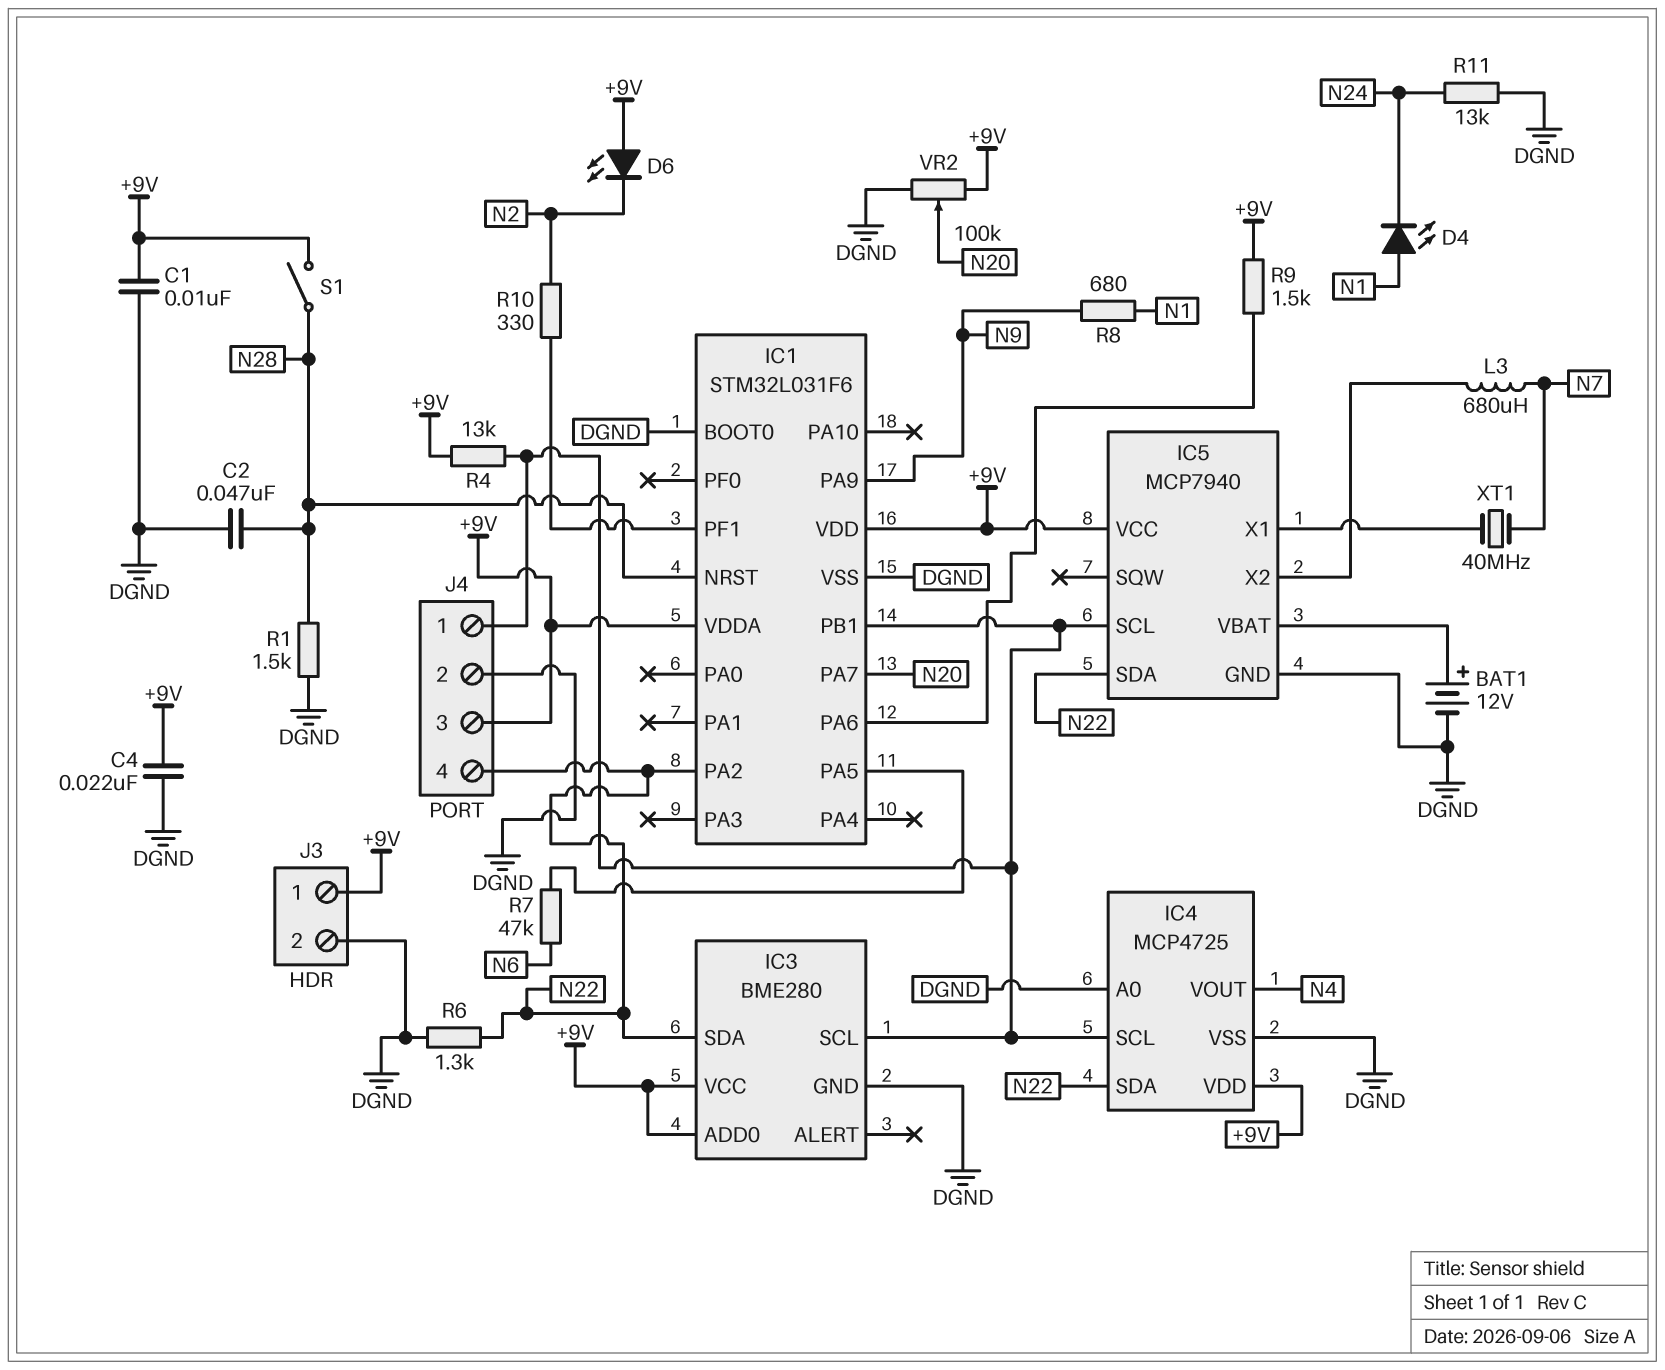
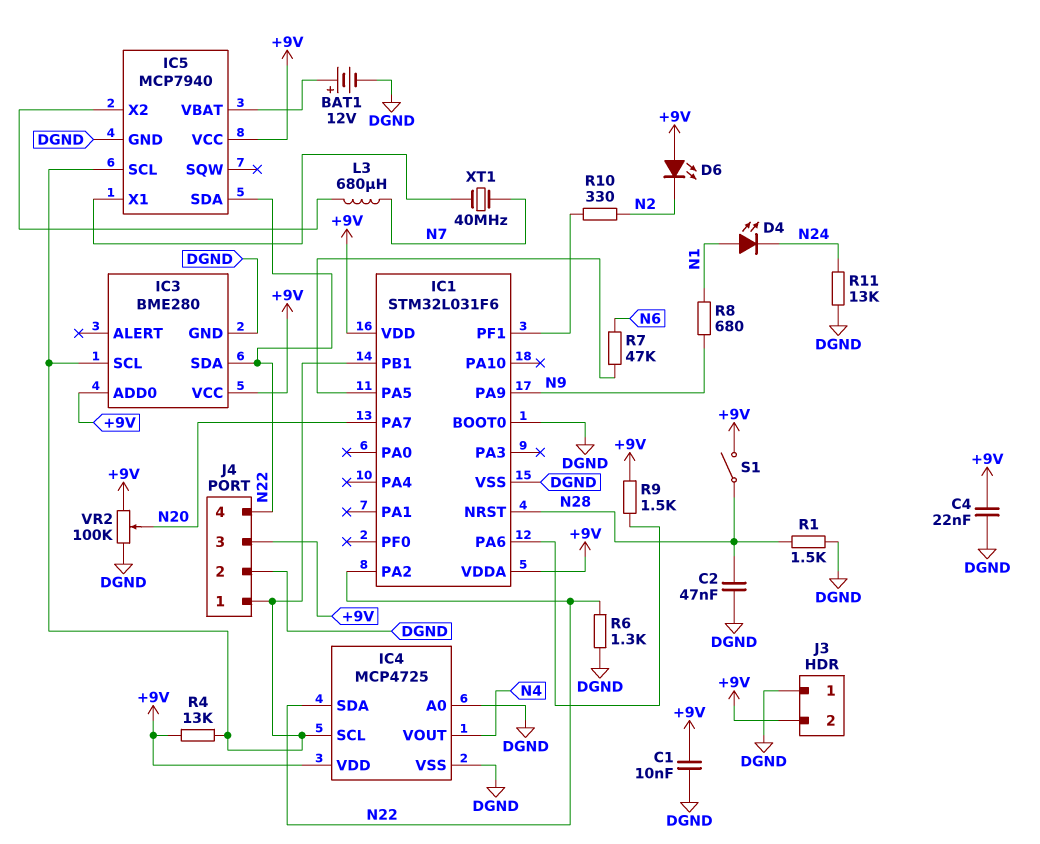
J3 pin 1: +9V -> DGND
J3 pin 2: DGND -> +9V

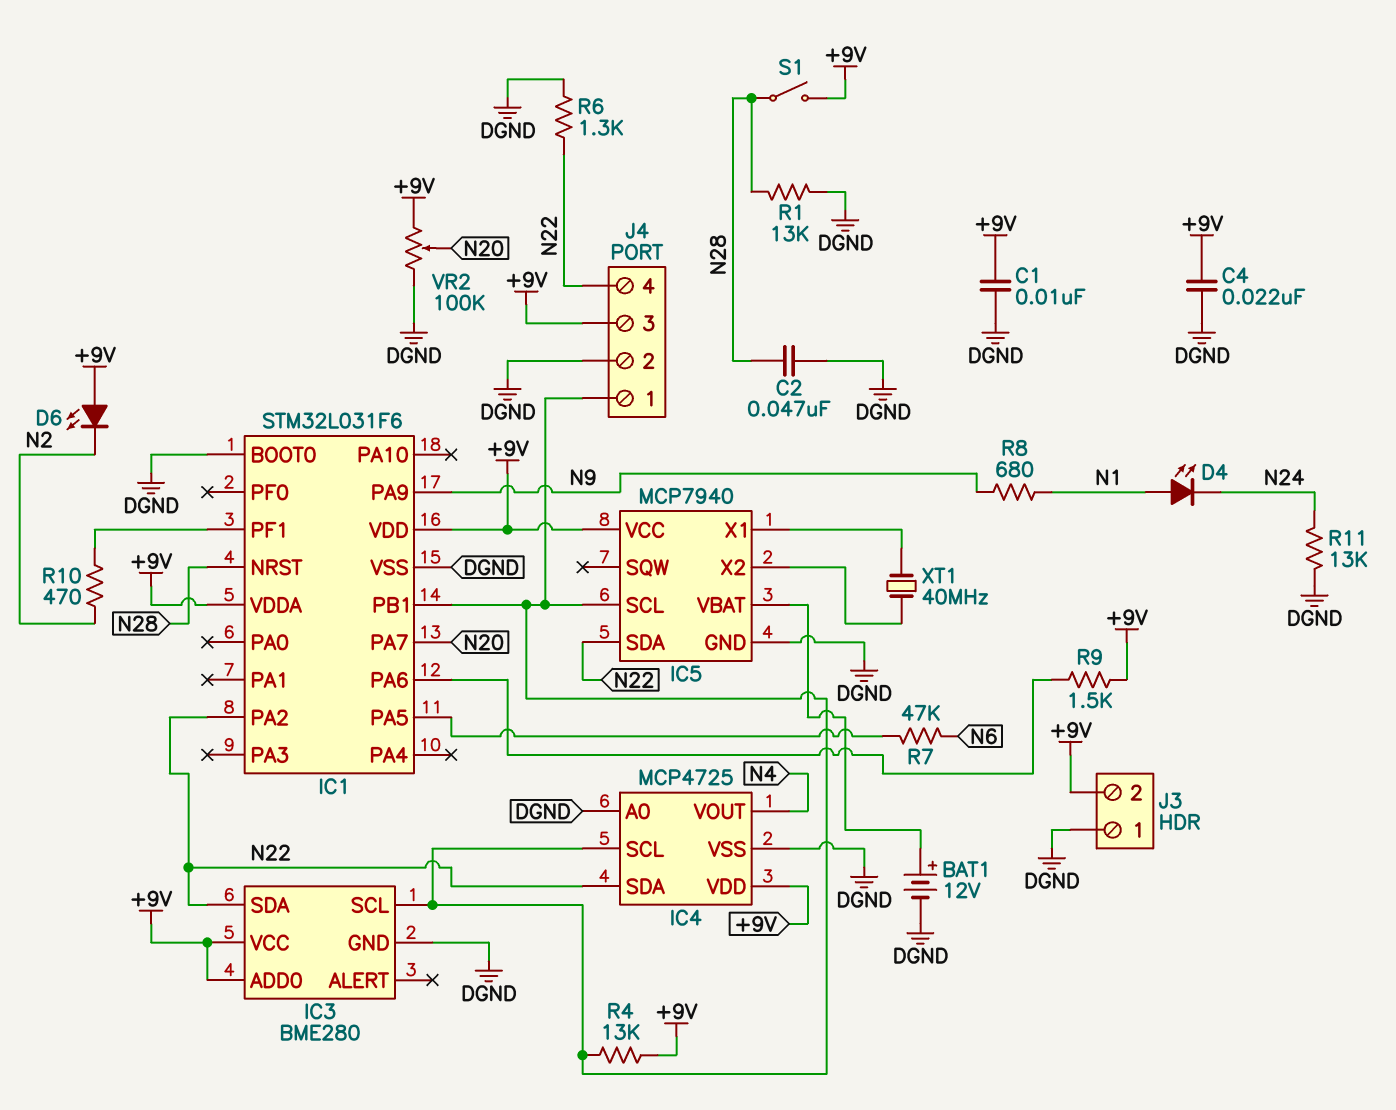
L3: 680uH (IC5/X2, N7) -> none
R1: 1.5k (DGND, N28) -> 13k (DGND, N28)
R10: 330 (IC1/PF1, N2) -> 470 (IC1/PF1, N2)
XT1: 40MHz (IC5/X1, N7) -> 40MHz (IC5/X1, IC5/X2)

